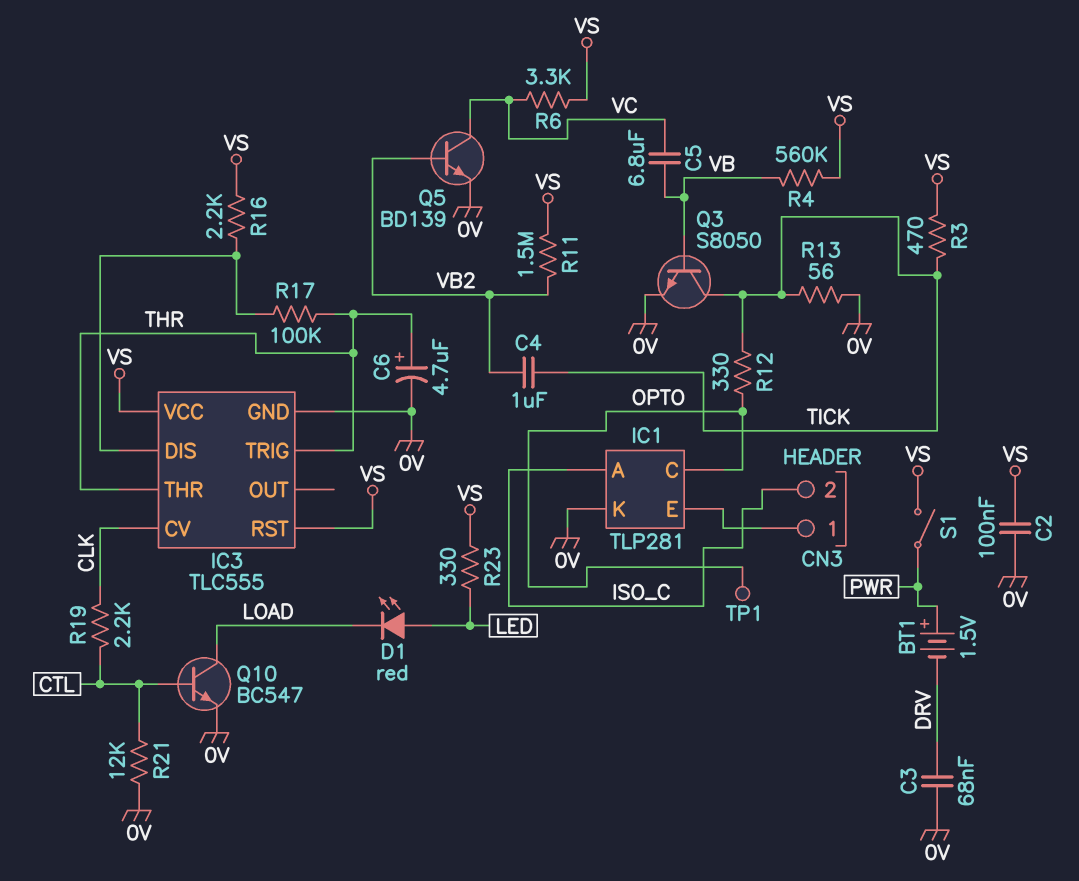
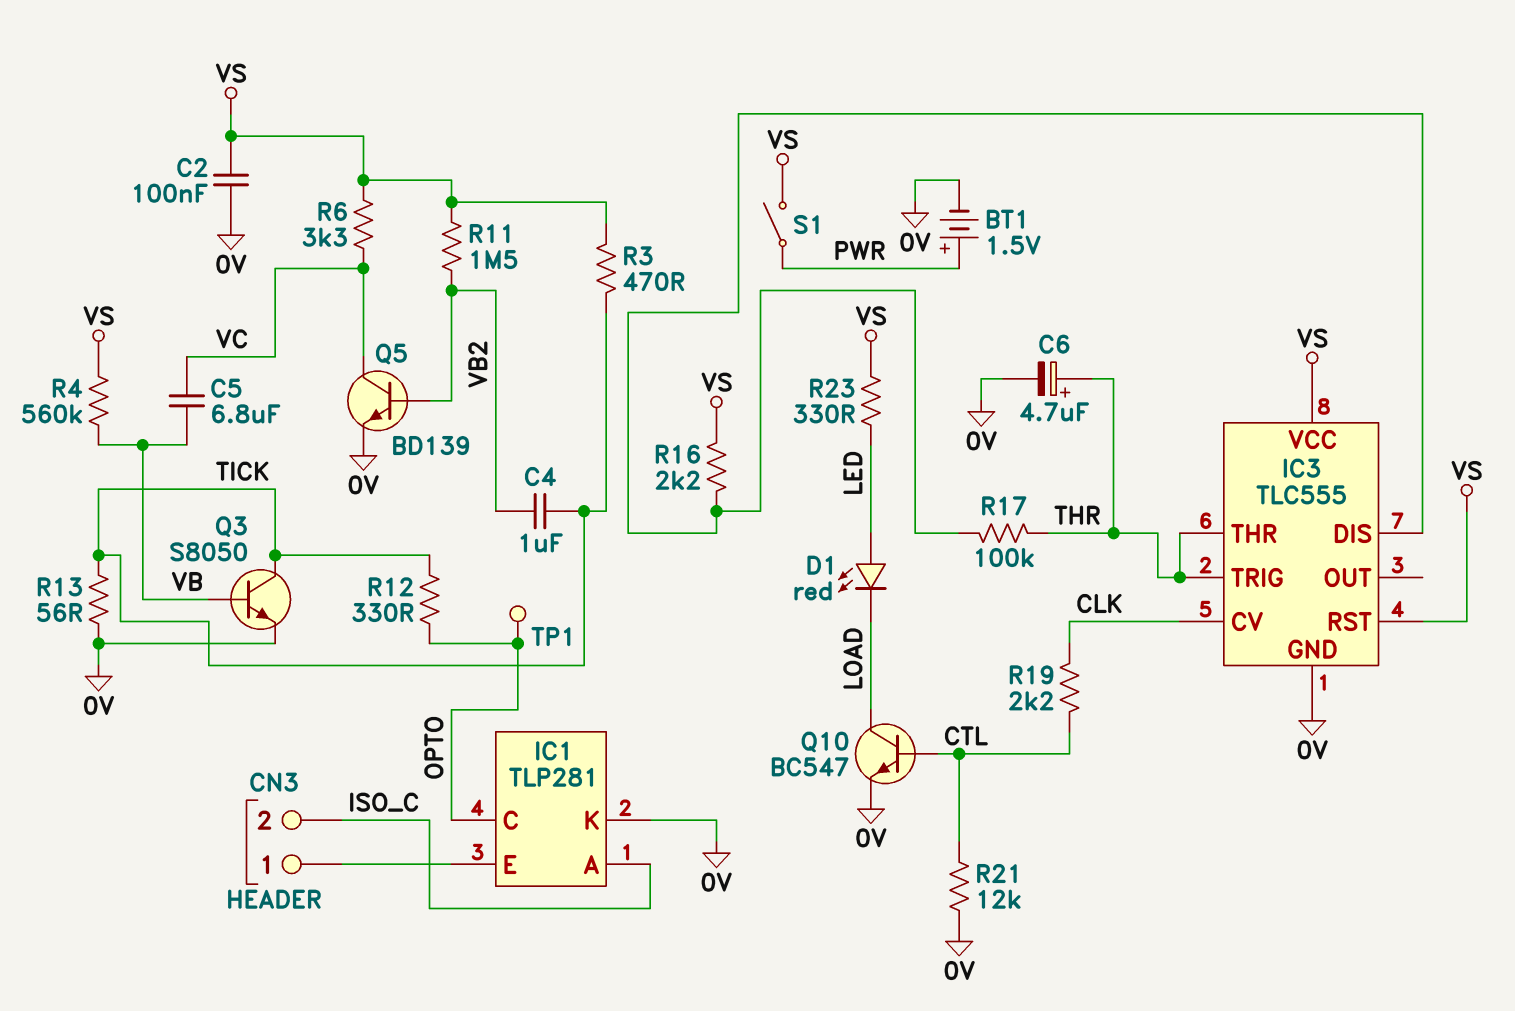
BT1: 1.5V (plus PWR, minus DRV) -> 1.5V (plus PWR, minus 0V)
C3: 68nF (0V, DRV) -> none

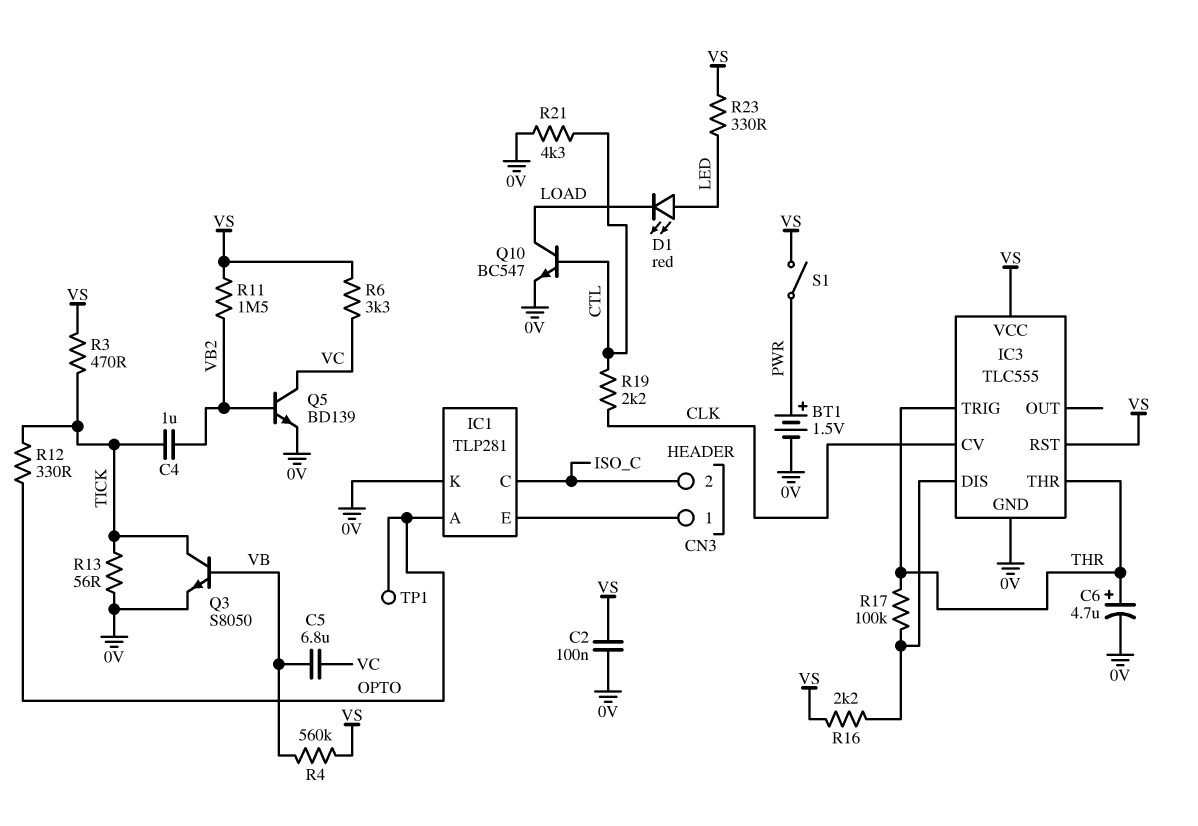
IC1 pin A: ISO_C -> OPTO
IC1 pin C: OPTO -> ISO_C
R21: 12k (0V, CTL) -> 4.3k (0V, CTL)

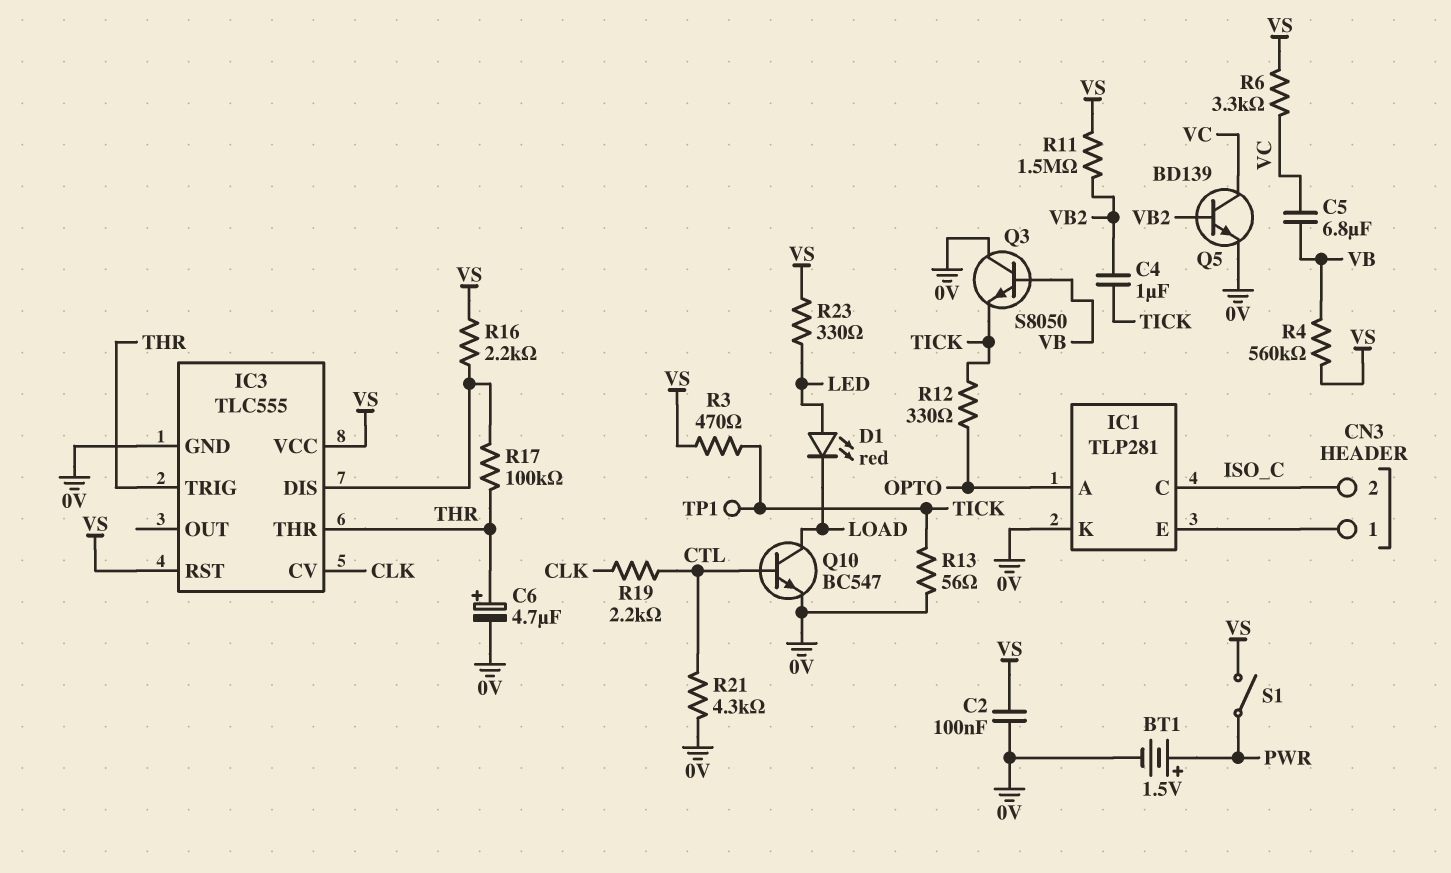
Q3: NPN S8050 (B VB, C TICK, E 0V) -> NPN S8050 (B VB, C 0V, E TICK)
TP1: test point (OPTO) -> test point (TICK)

